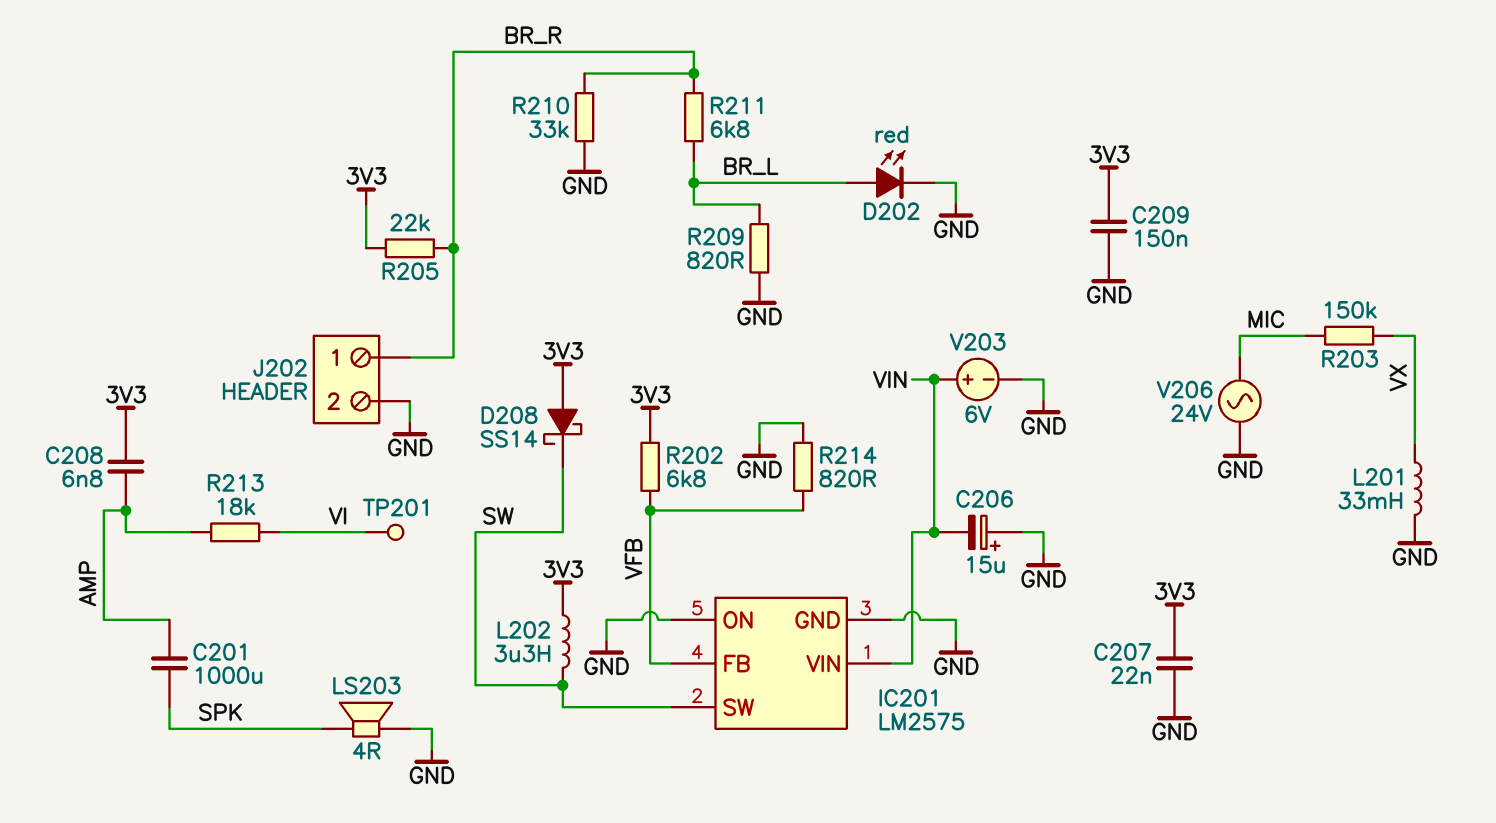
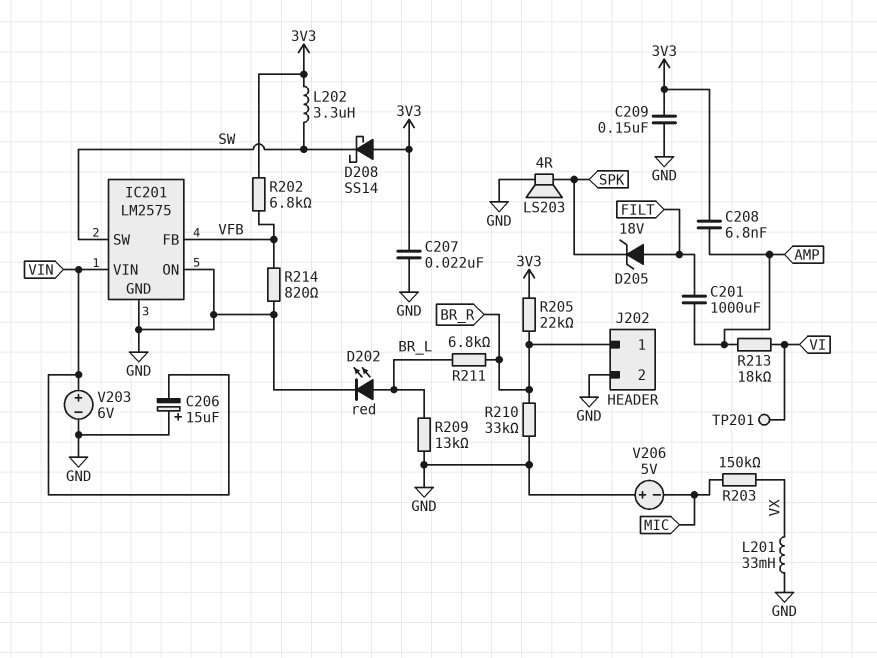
C201: 1000uF (AMP, SPK) -> 1000uF (AMP, FILT)
D205: none -> zener 18V (A FILT, K SPK)
R209: 820 (BR_L, GND) -> 13k (BR_L, GND)
V206: AC 24V (GND, MIC) -> 5V (plus GND, minus MIC)

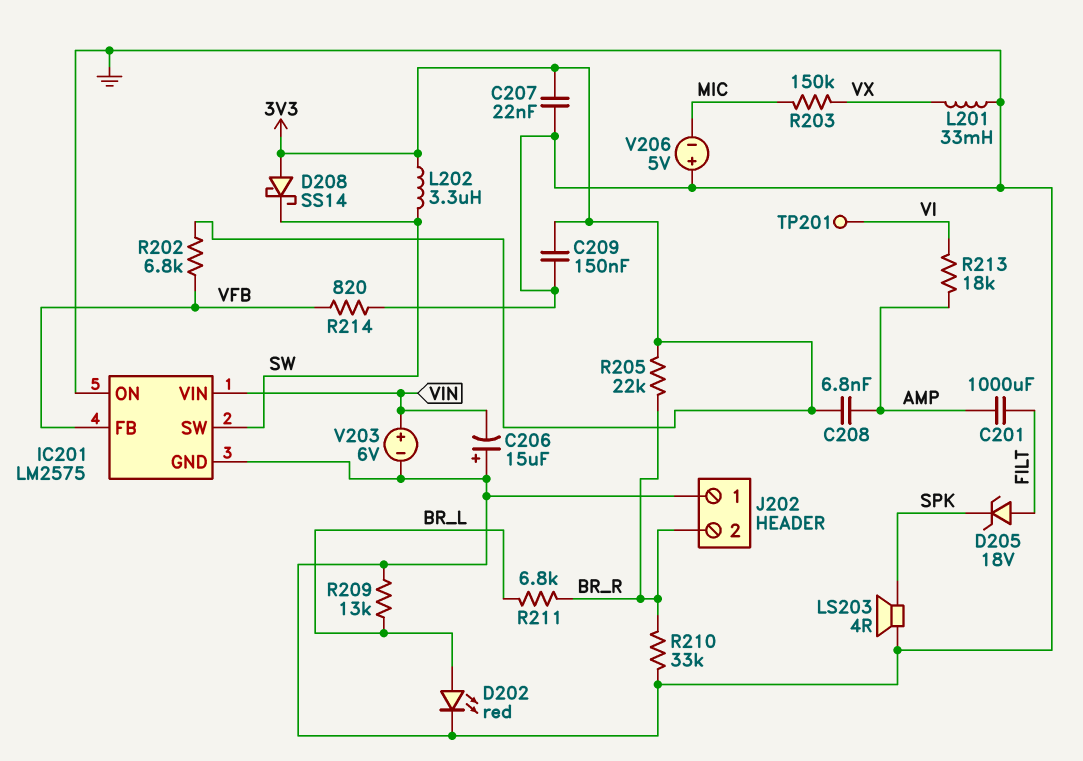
J202 pin 1: BR_R -> GND
J202 pin 2: GND -> BR_R

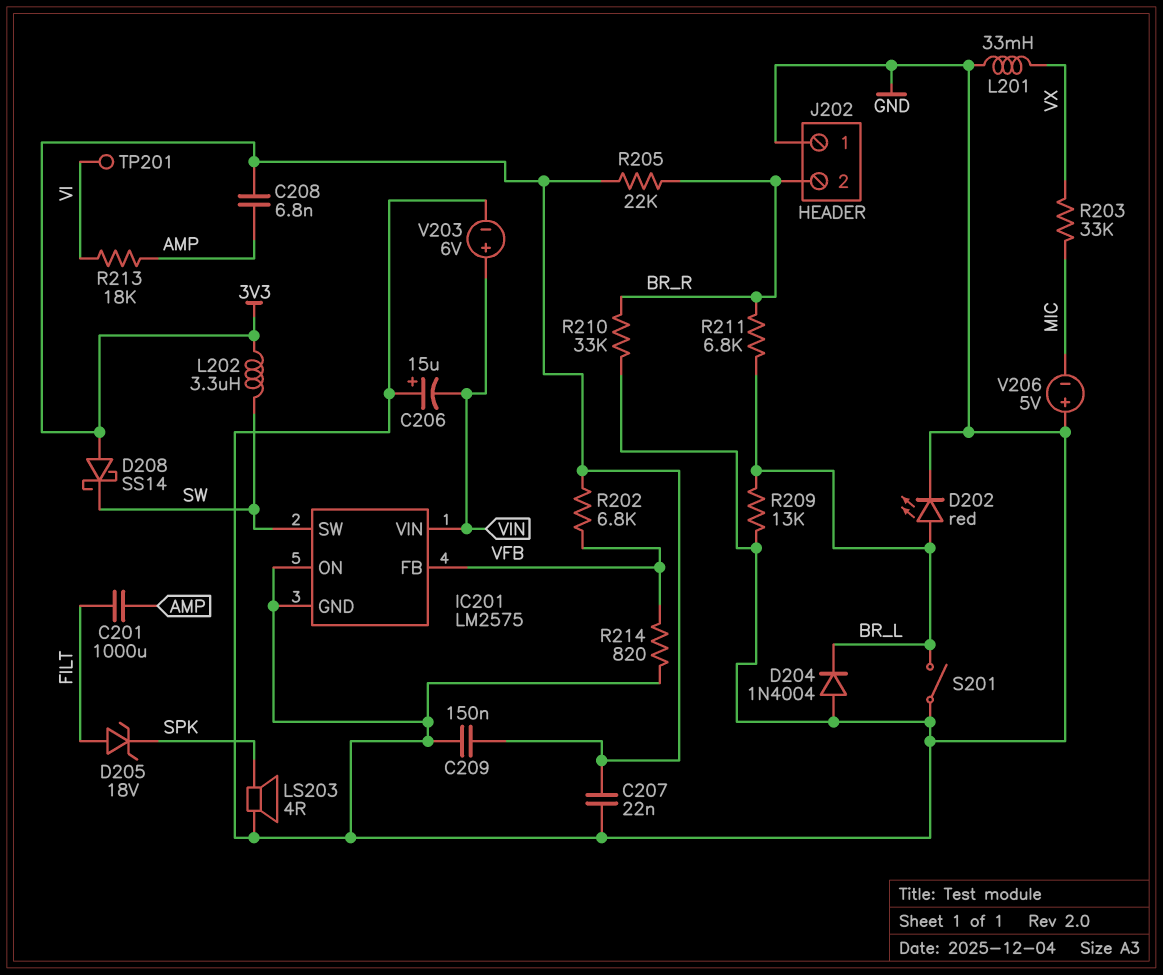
D204: none -> diode 1N4004 (A GND, K BR_L)
R203: 150k (MIC, VX) -> 33k (MIC, VX)
S201: none -> switch (BR_L, GND)

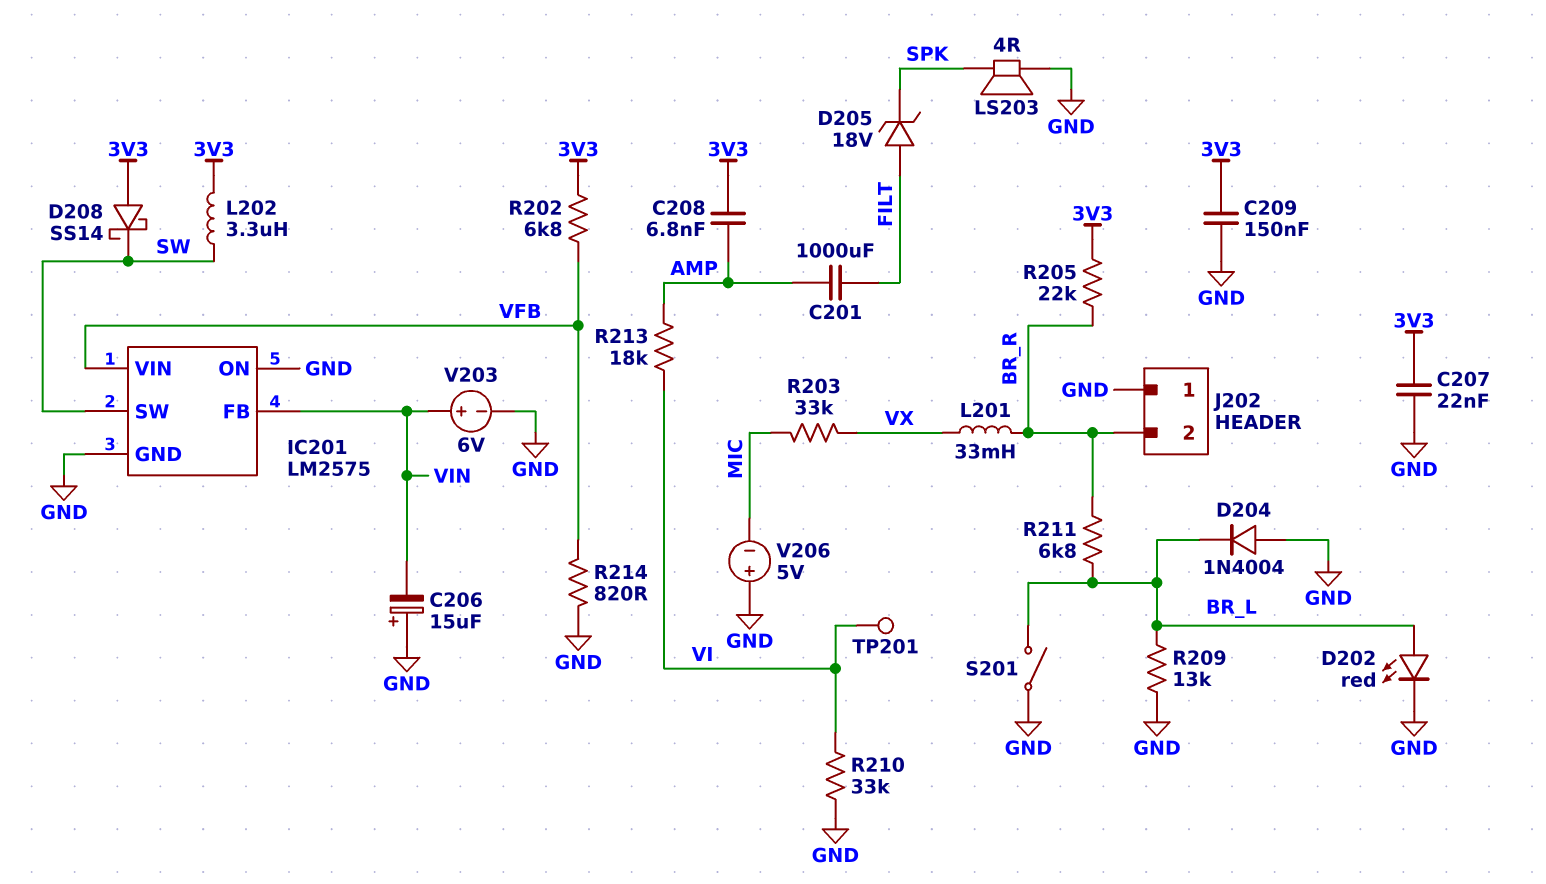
IC201 pin FB: VFB -> VIN
IC201 pin VIN: VIN -> VFB
L201: 33mH (GND, VX) -> 33mH (BR_R, VX)
R210: 33k (BR_R, GND) -> 33k (GND, VI)

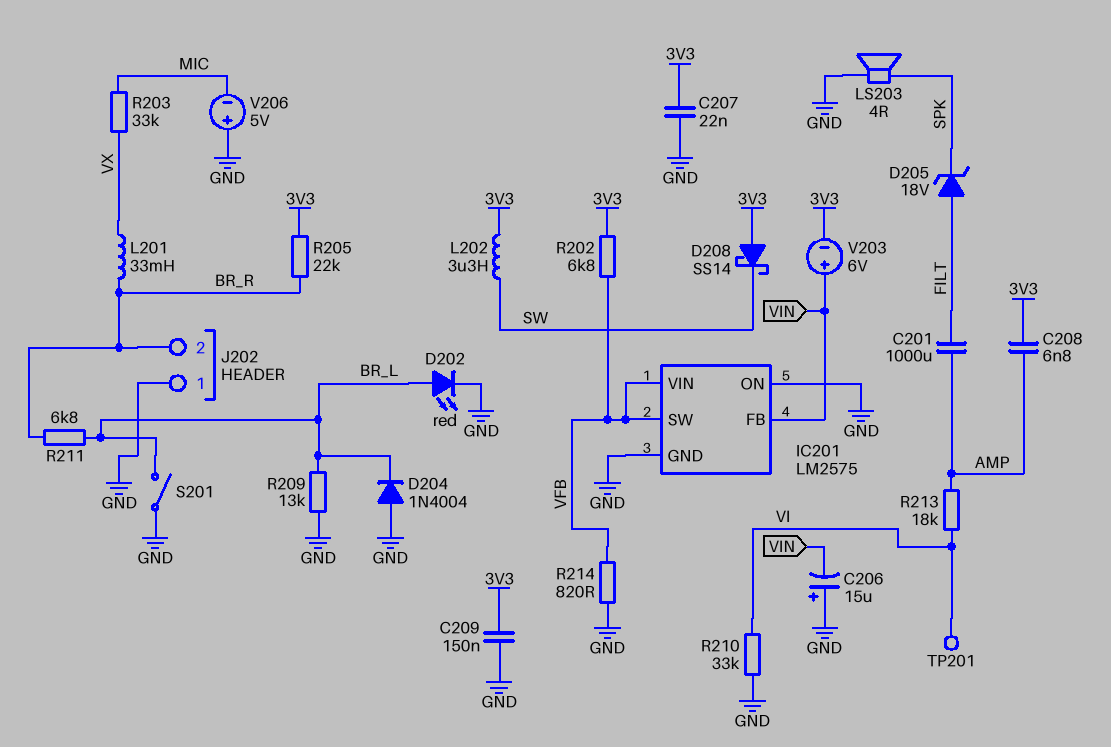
IC201 pin SW: SW -> VFB
V203: 6V (plus VIN, minus GND) -> 6V (plus VIN, minus 3V3)

